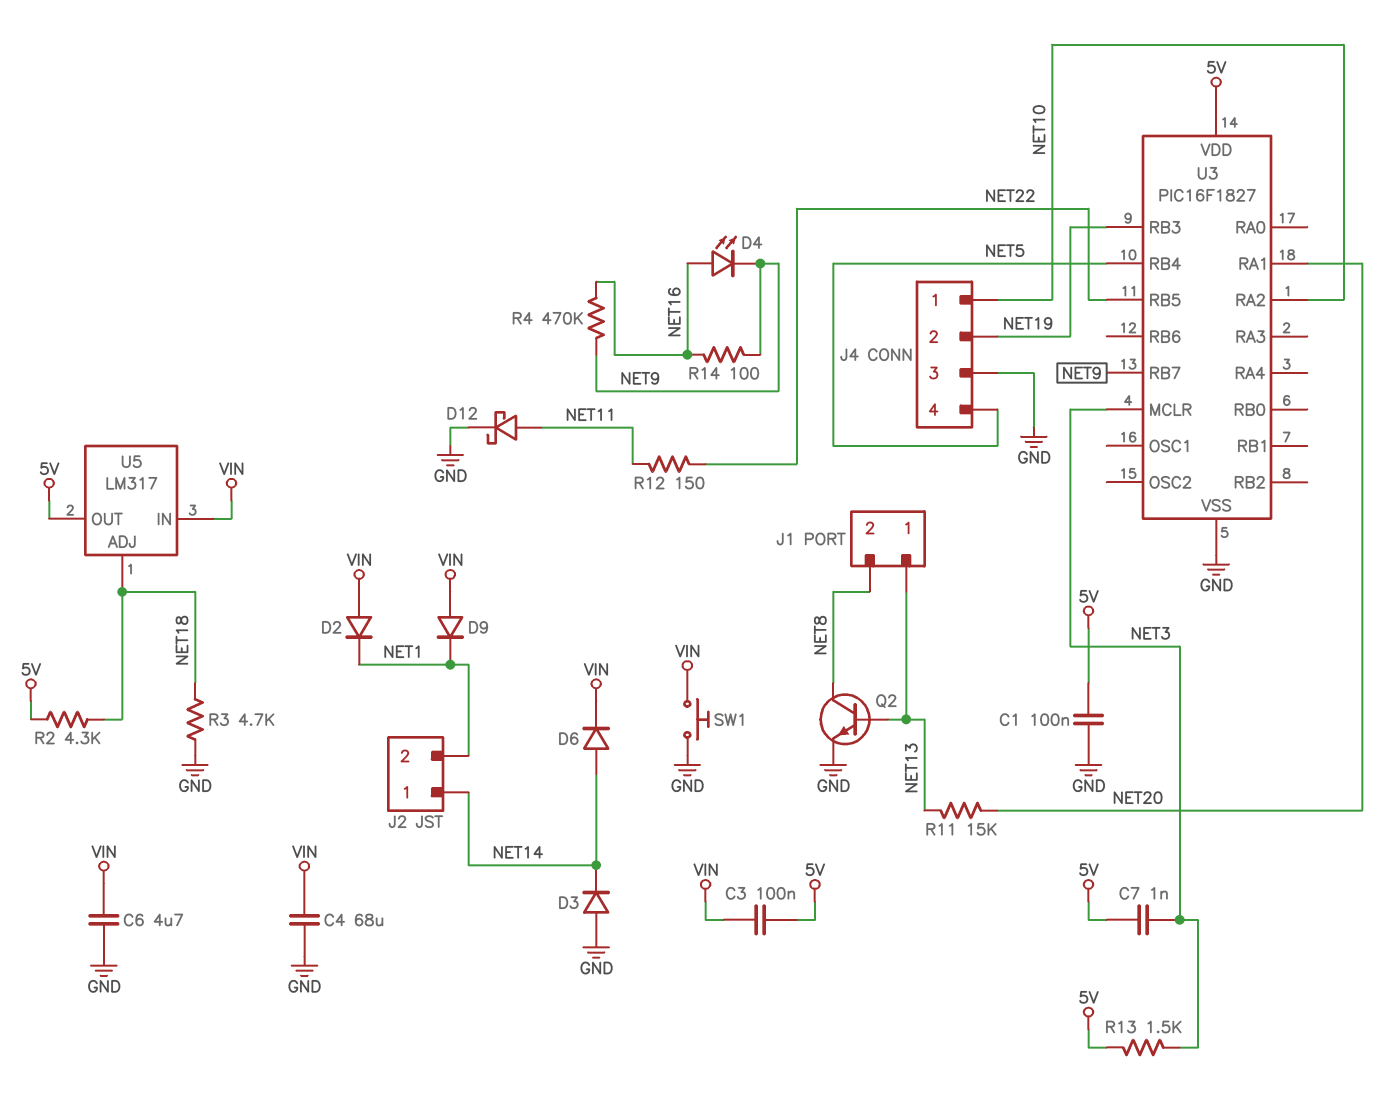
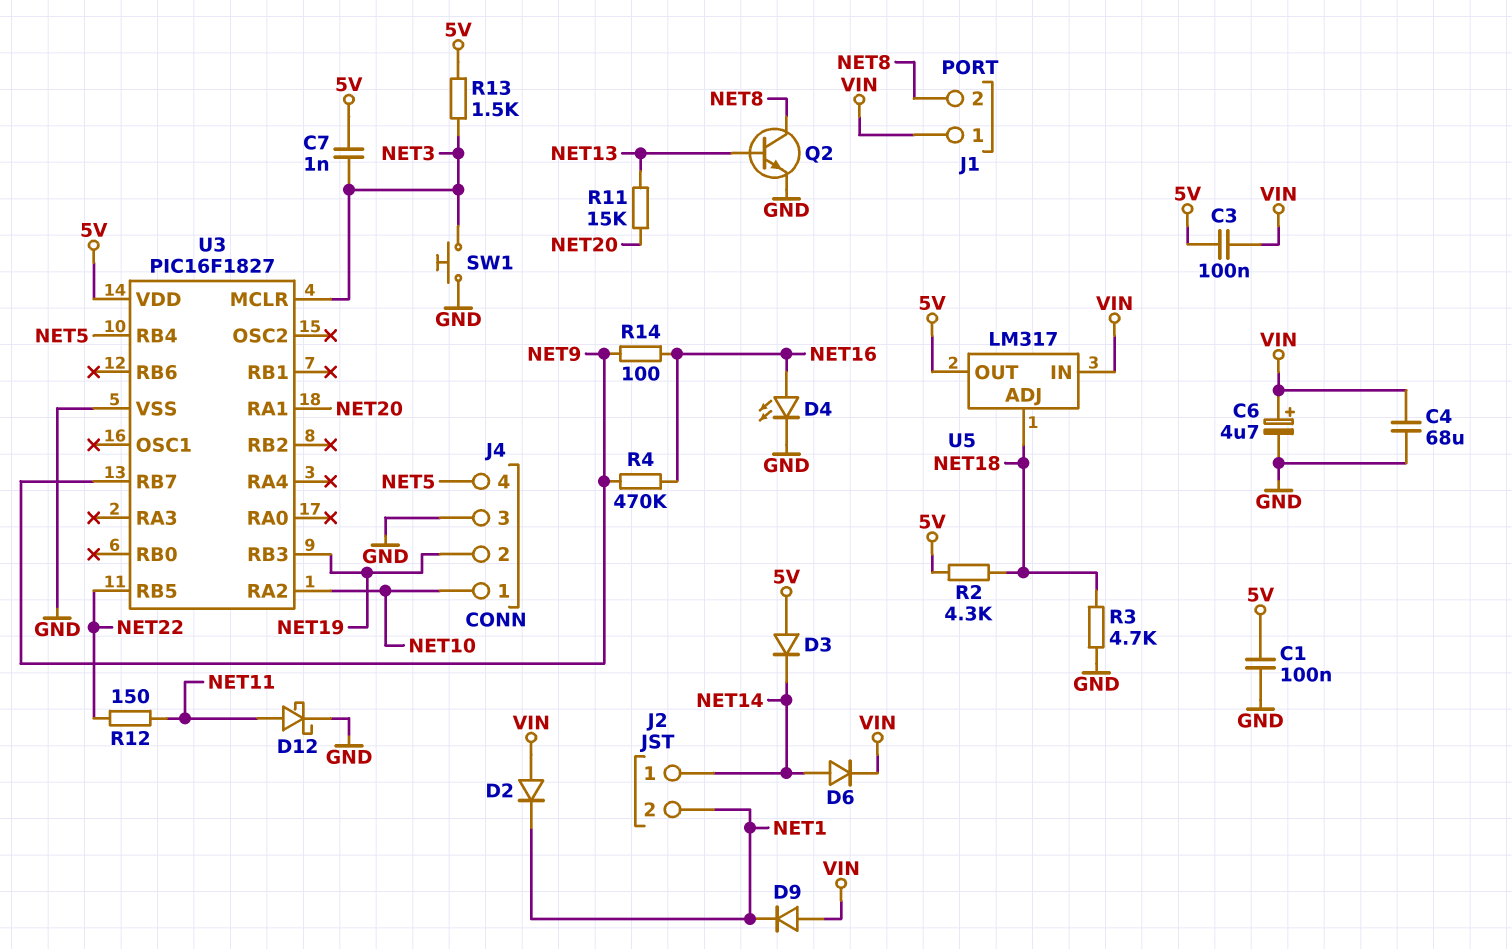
C6: 4.7uF (GND, VIN) -> 4.7uF (plus VIN, minus GND)
D3: diode (A GND, K NET14) -> diode (A 5V, K NET14)
D4: LED (A NET16, K NET9) -> LED (A NET16, K GND)
J1 pin 1: NET13 -> VIN
SW1: button (GND, VIN) -> button (GND, NET3)

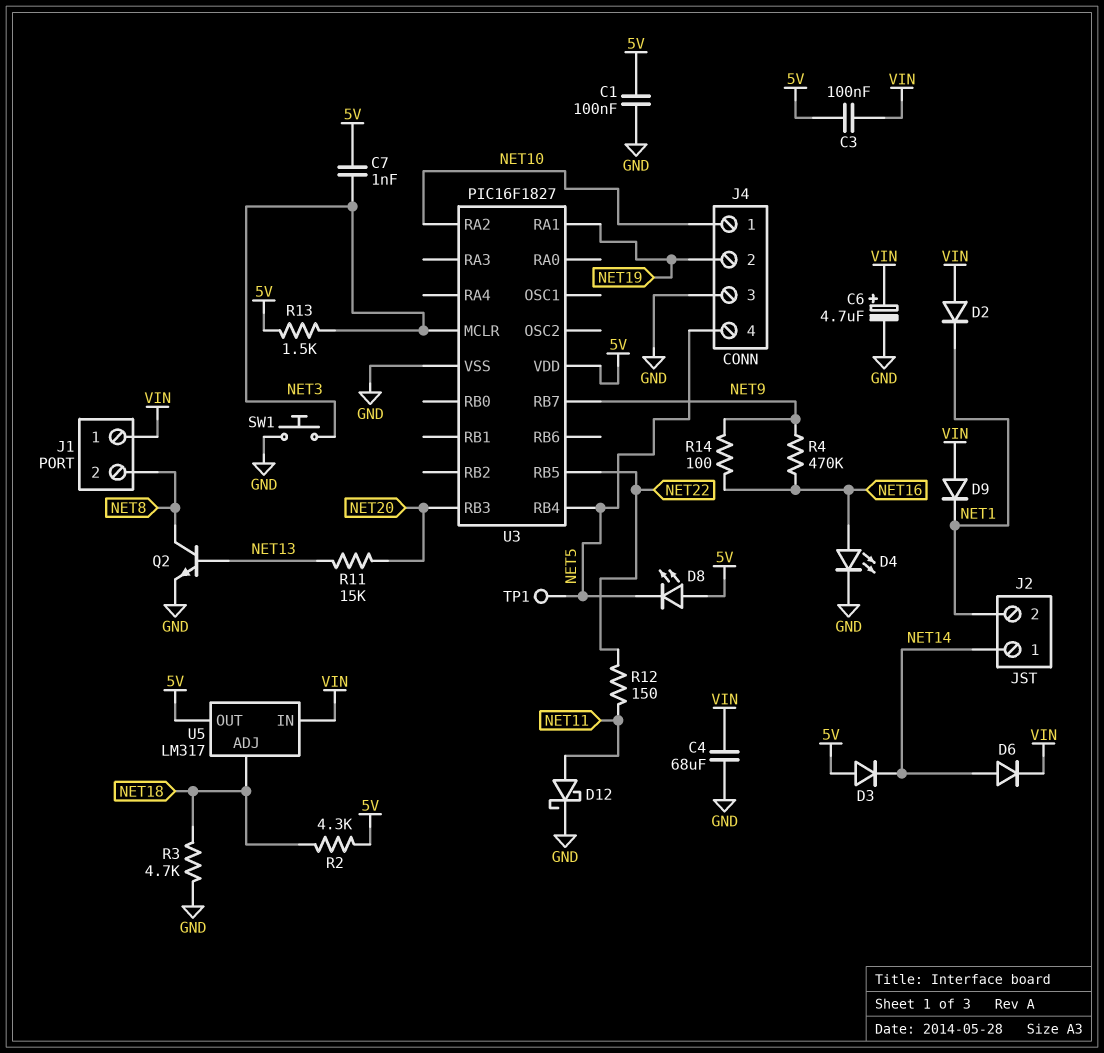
D8: none -> LED (A 5V, K NET5)
TP1: none -> test point (NET5)
U3 pin RA1: NET20 -> NET19
U3 pin RB3: NET19 -> NET20

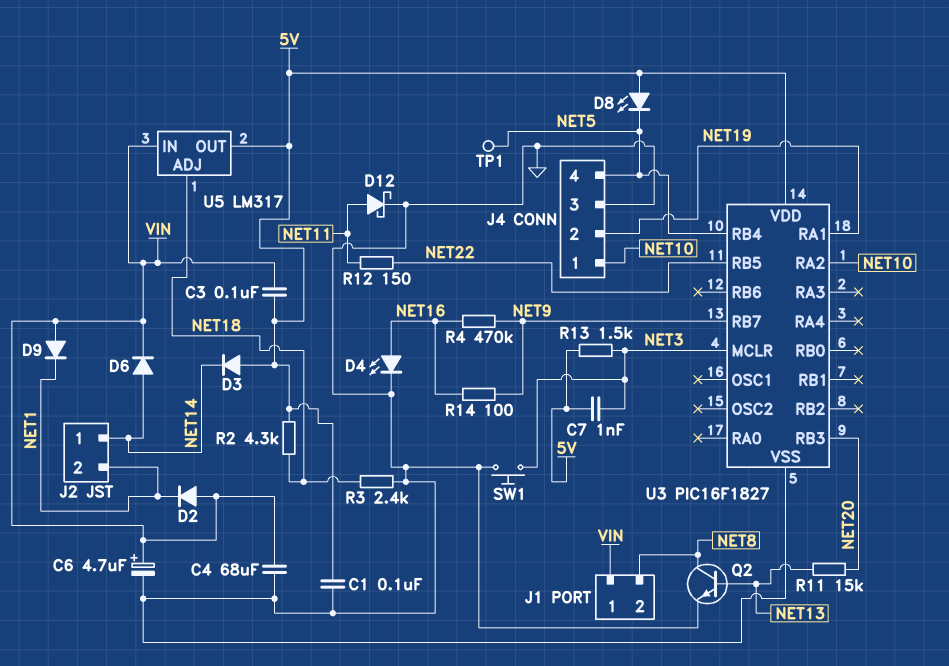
R3: 4.7k (GND, NET18) -> 2.4k (GND, NET18)

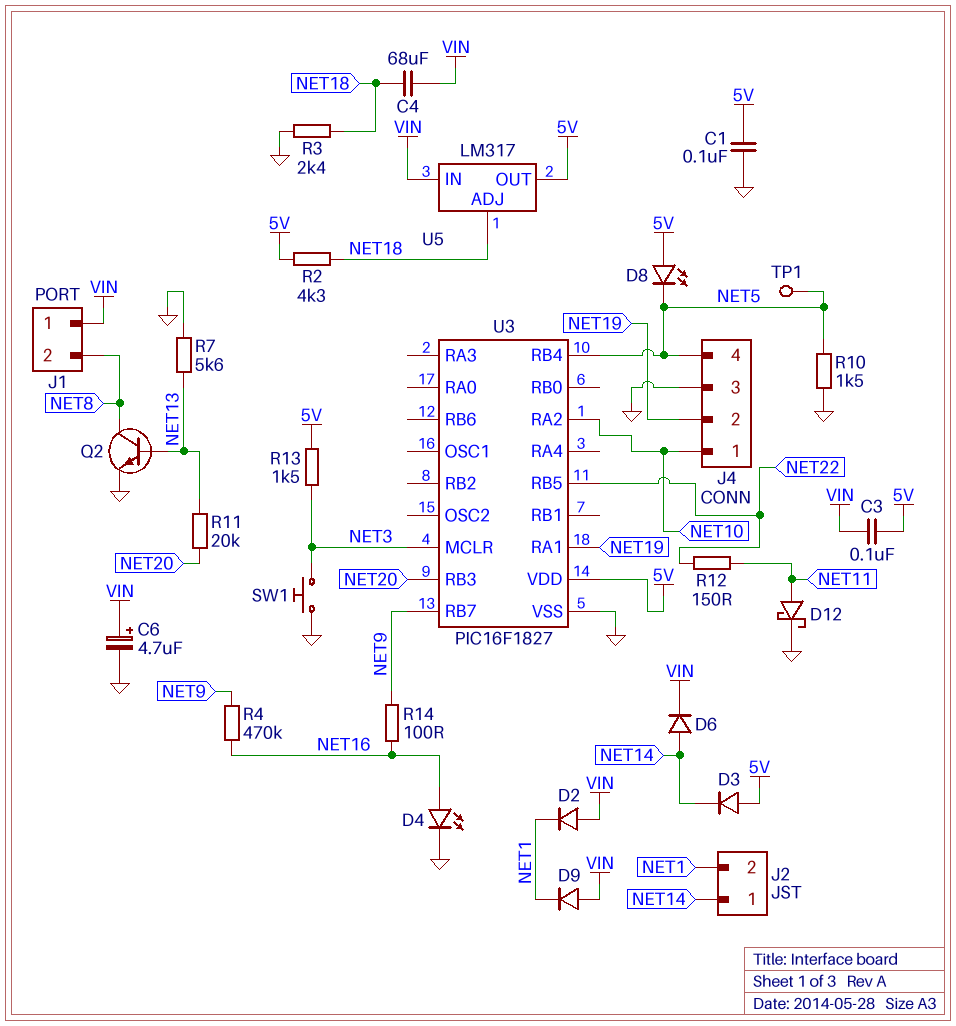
C4: 68uF (GND, VIN) -> 68uF (NET18, VIN)
C7: 1nF (5V, NET3) -> none
R7: none -> 5.6k (GND, NET13)
R10: none -> 1.5k (GND, NET5)
R11: 15k (NET13, NET20) -> 20k (NET13, NET20)

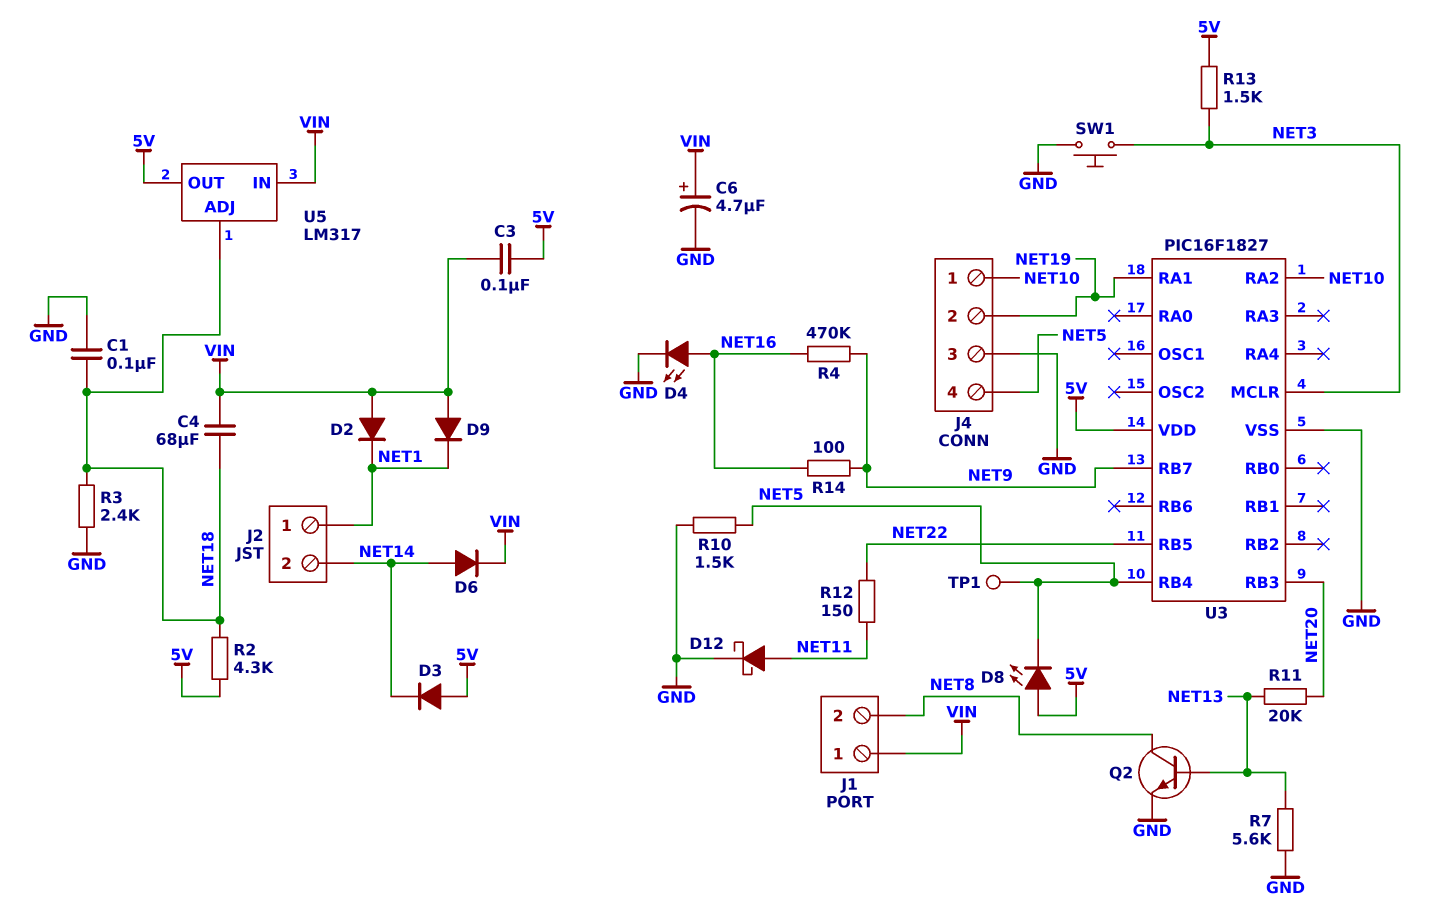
C1: 100nF (5V, GND) -> 100nF (GND, NET18)
J2 pin 1: NET14 -> NET1
J2 pin 2: NET1 -> NET14

